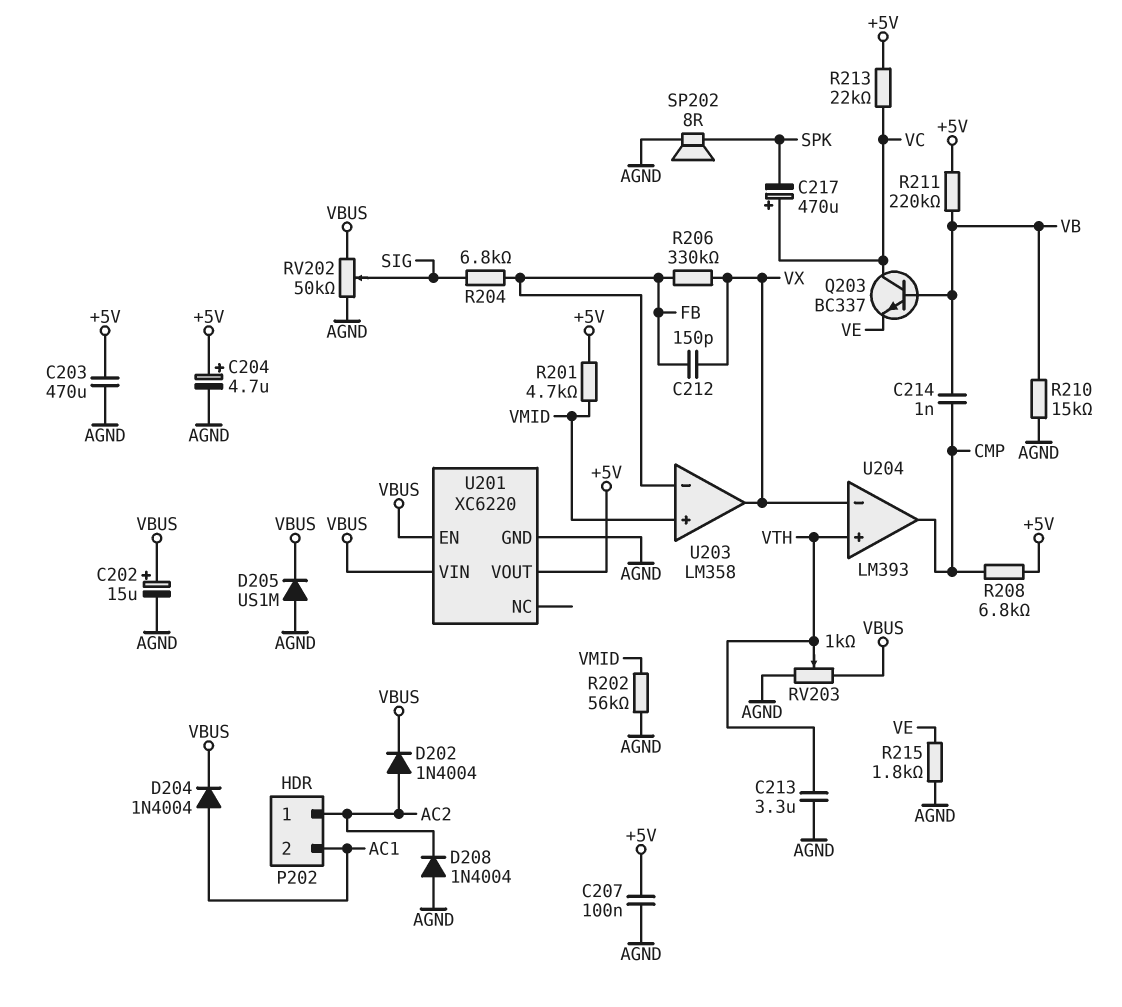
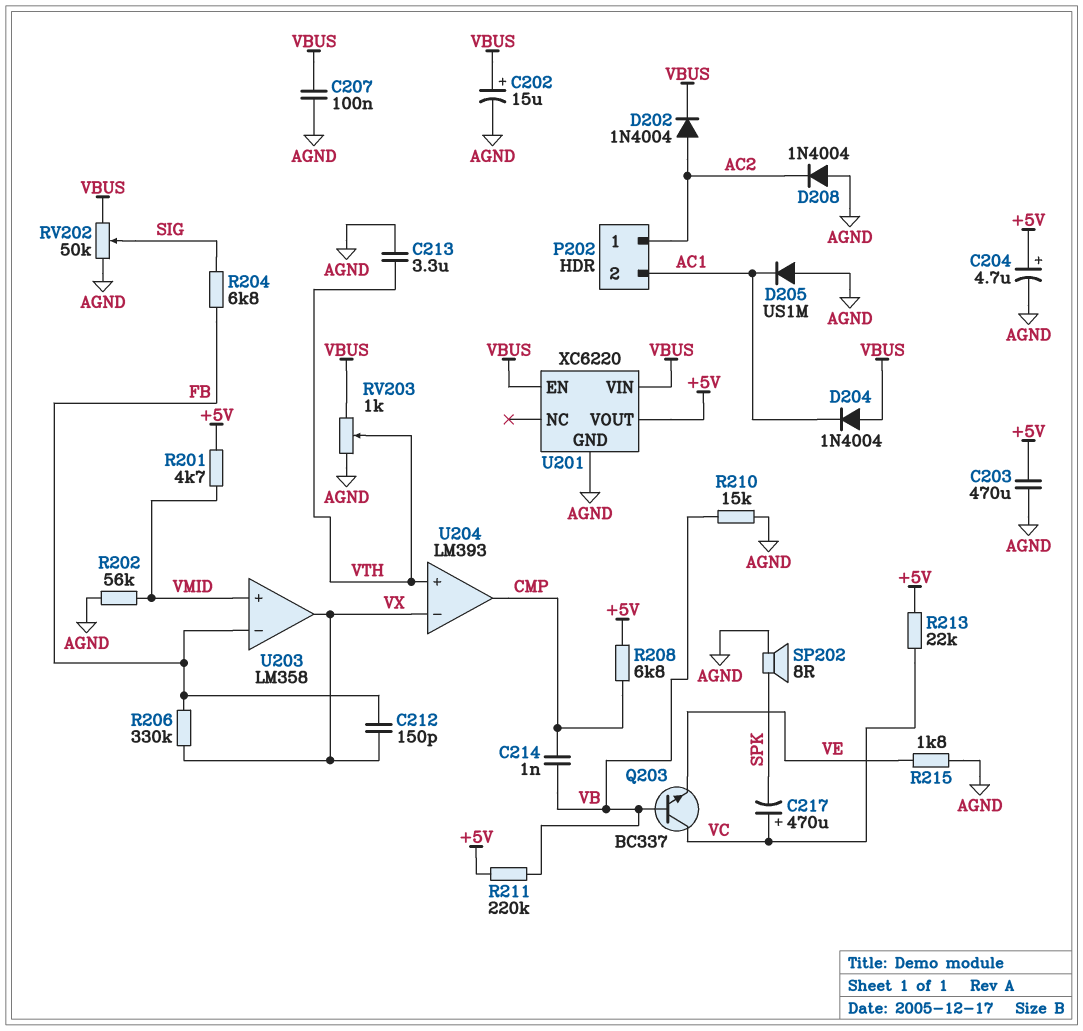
C207: 100nF (+5V, AGND) -> 100nF (AGND, VBUS)
D204: diode 1N4004 (A AC1, K VBUS) -> diode 1N4004 (A VBUS, K AC1)
D205: diode US1M (A AGND, K VBUS) -> diode US1M (A AGND, K AC1)

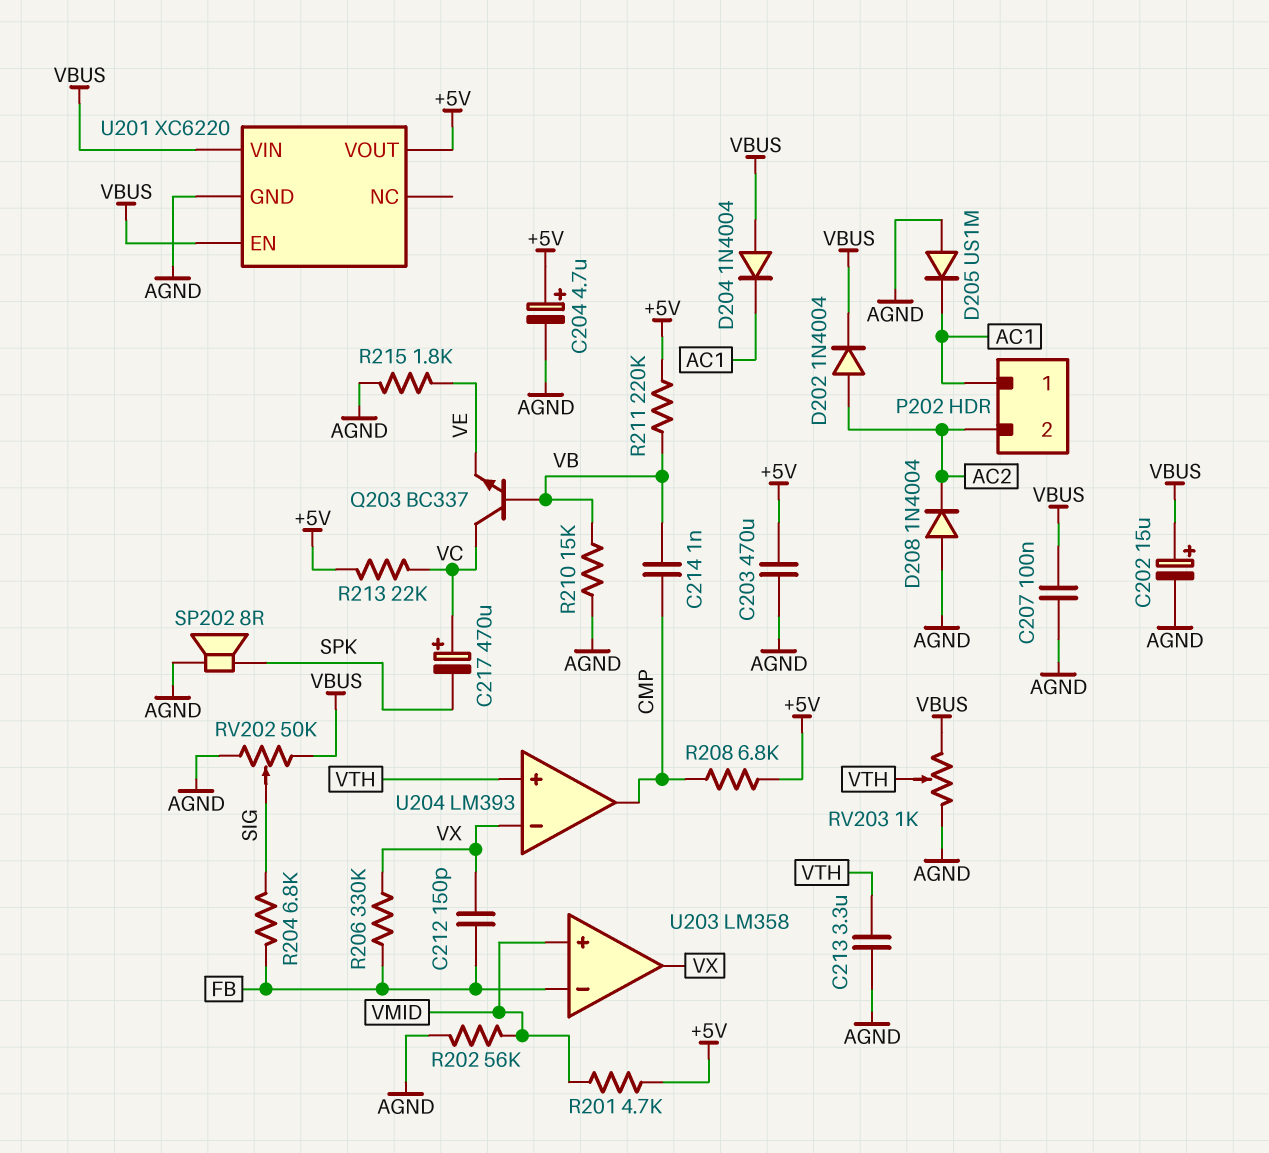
P202 pin 1: AC2 -> AC1
P202 pin 2: AC1 -> AC2

